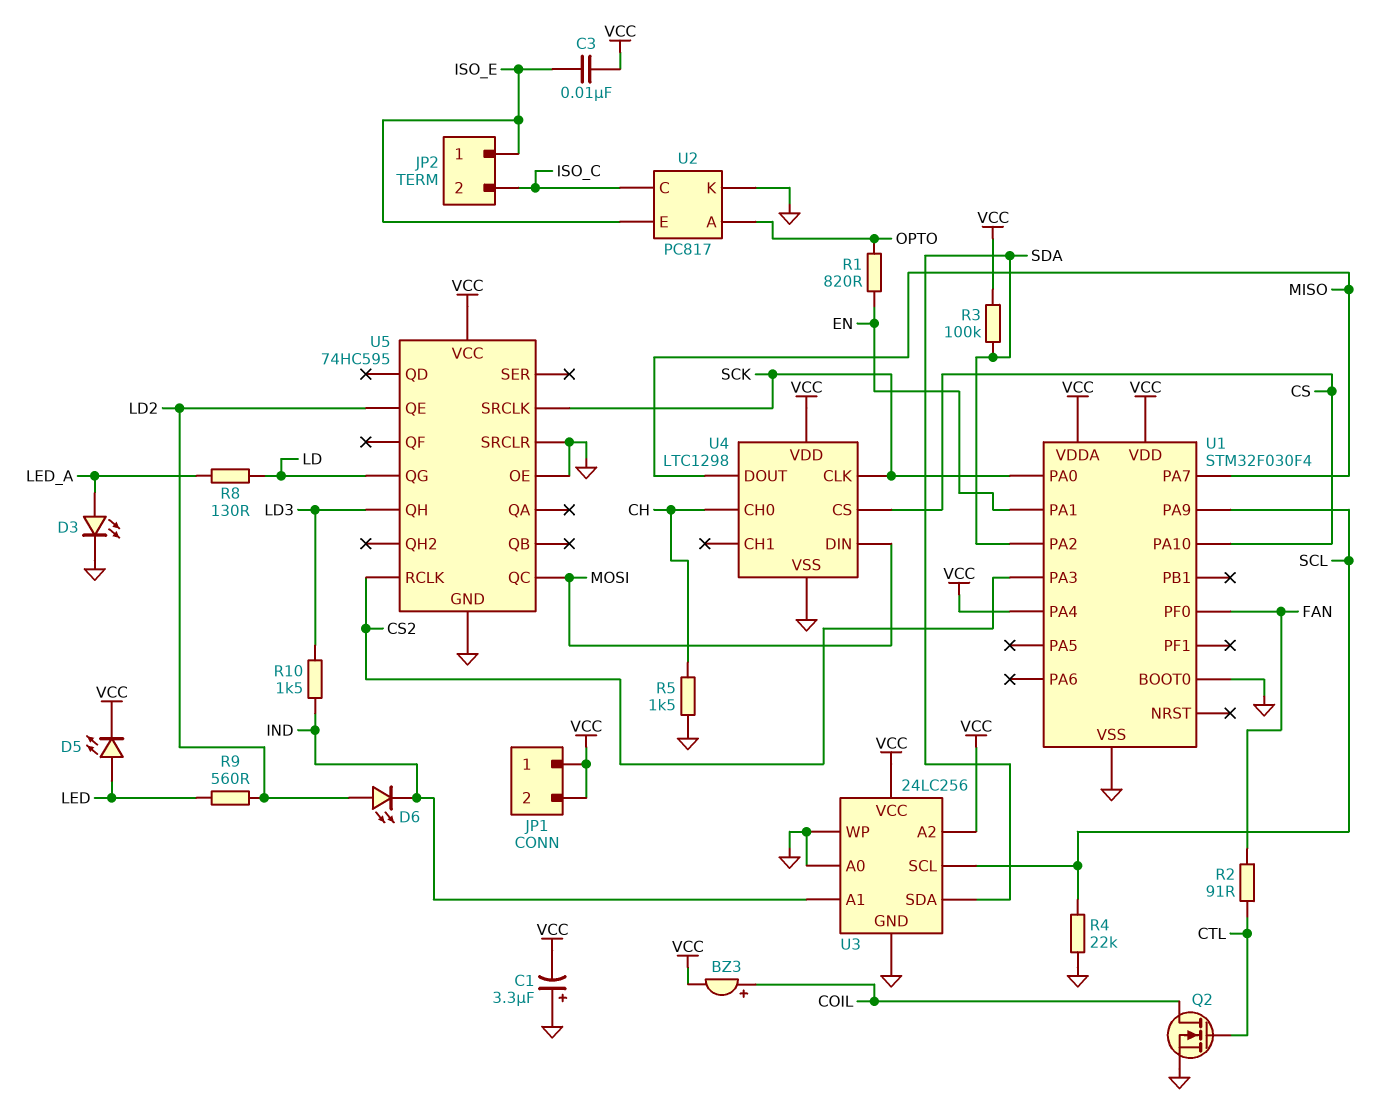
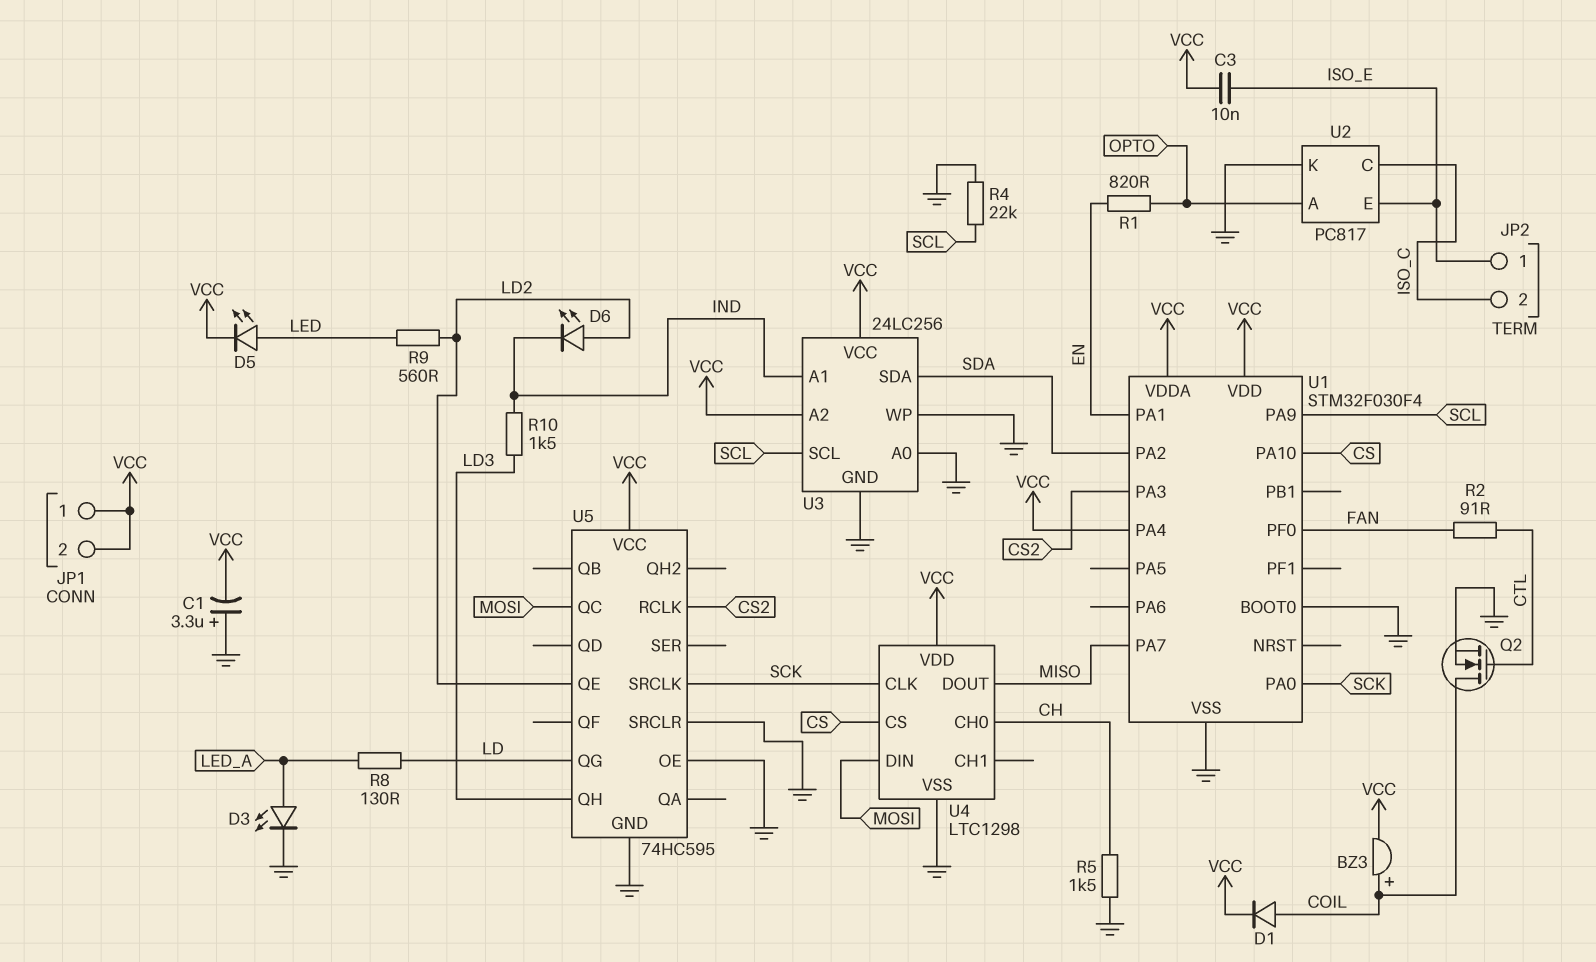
D1: none -> diode (A COIL, K VCC)
R3: 100k (SDA, VCC) -> none

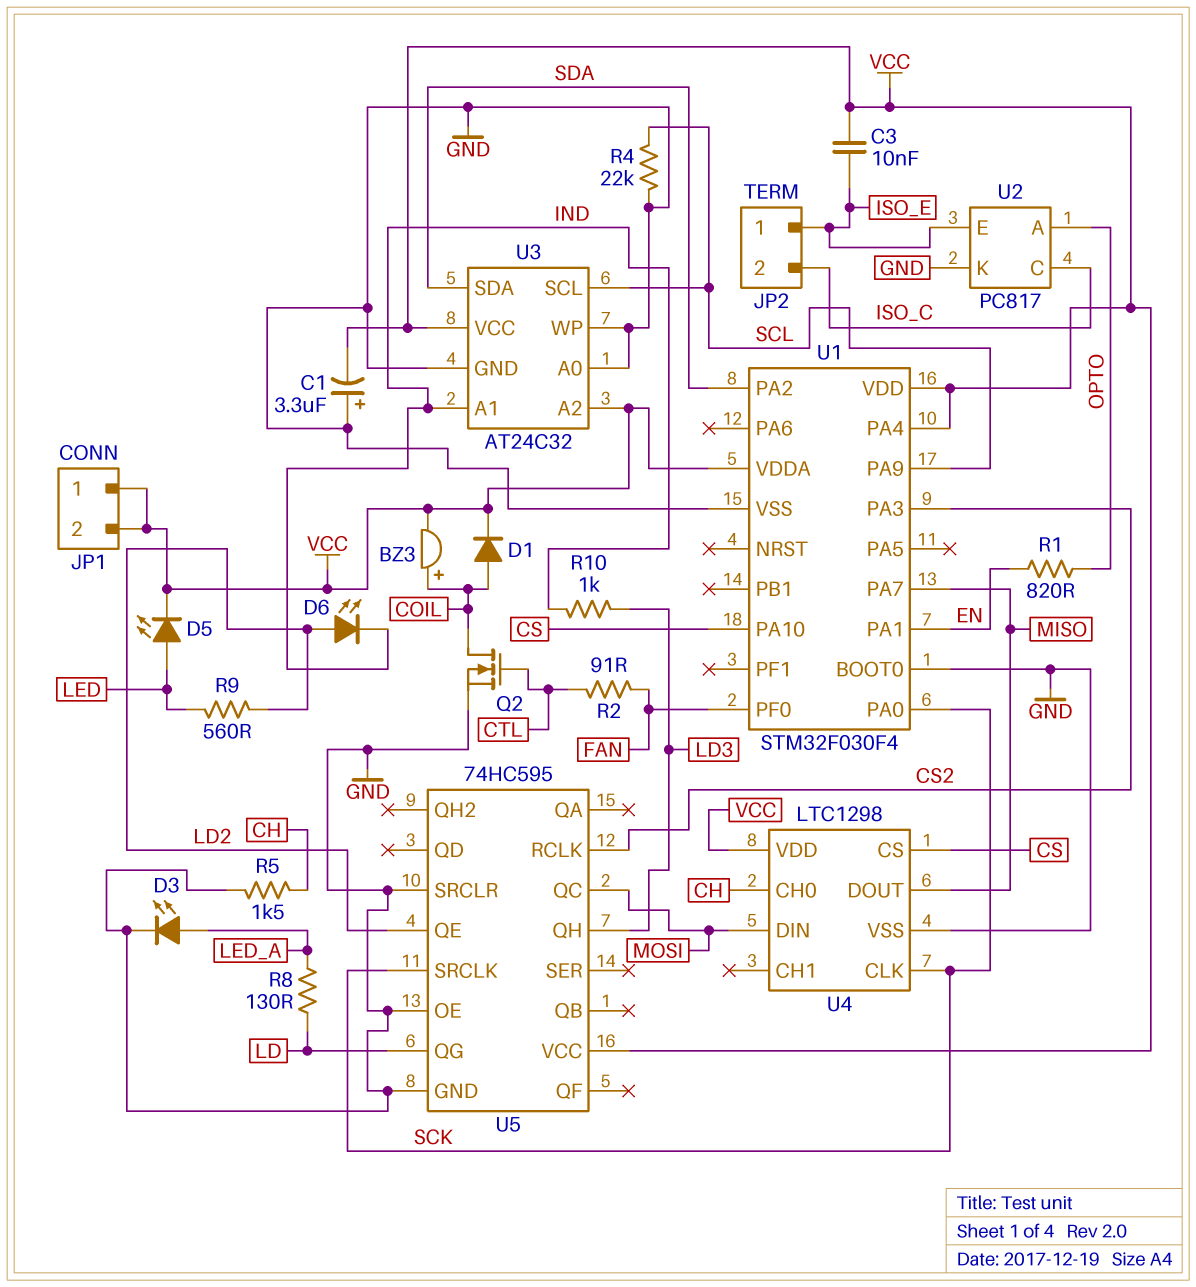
R10: 1.5k (IND, LD3) -> 1k (IND, LD3)
U3: 24LC256 -> AT24C32

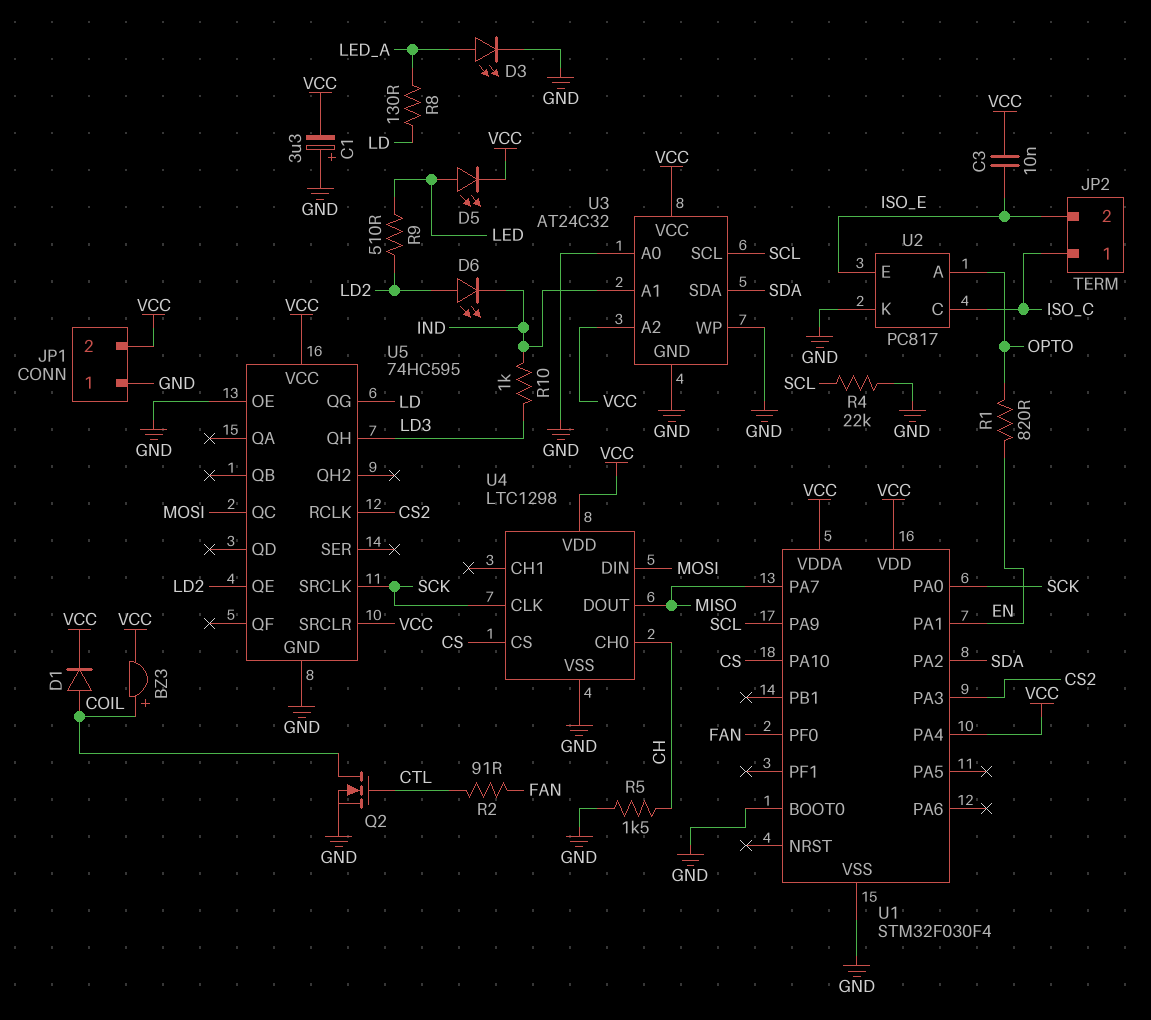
JP1 pin 1: VCC -> GND
JP2 pin 1: ISO_E -> ISO_C
JP2 pin 2: ISO_C -> ISO_E
R9: 560 (LD2, LED) -> 510 (LD2, LED)
U5 pin SRCLR: GND -> VCC

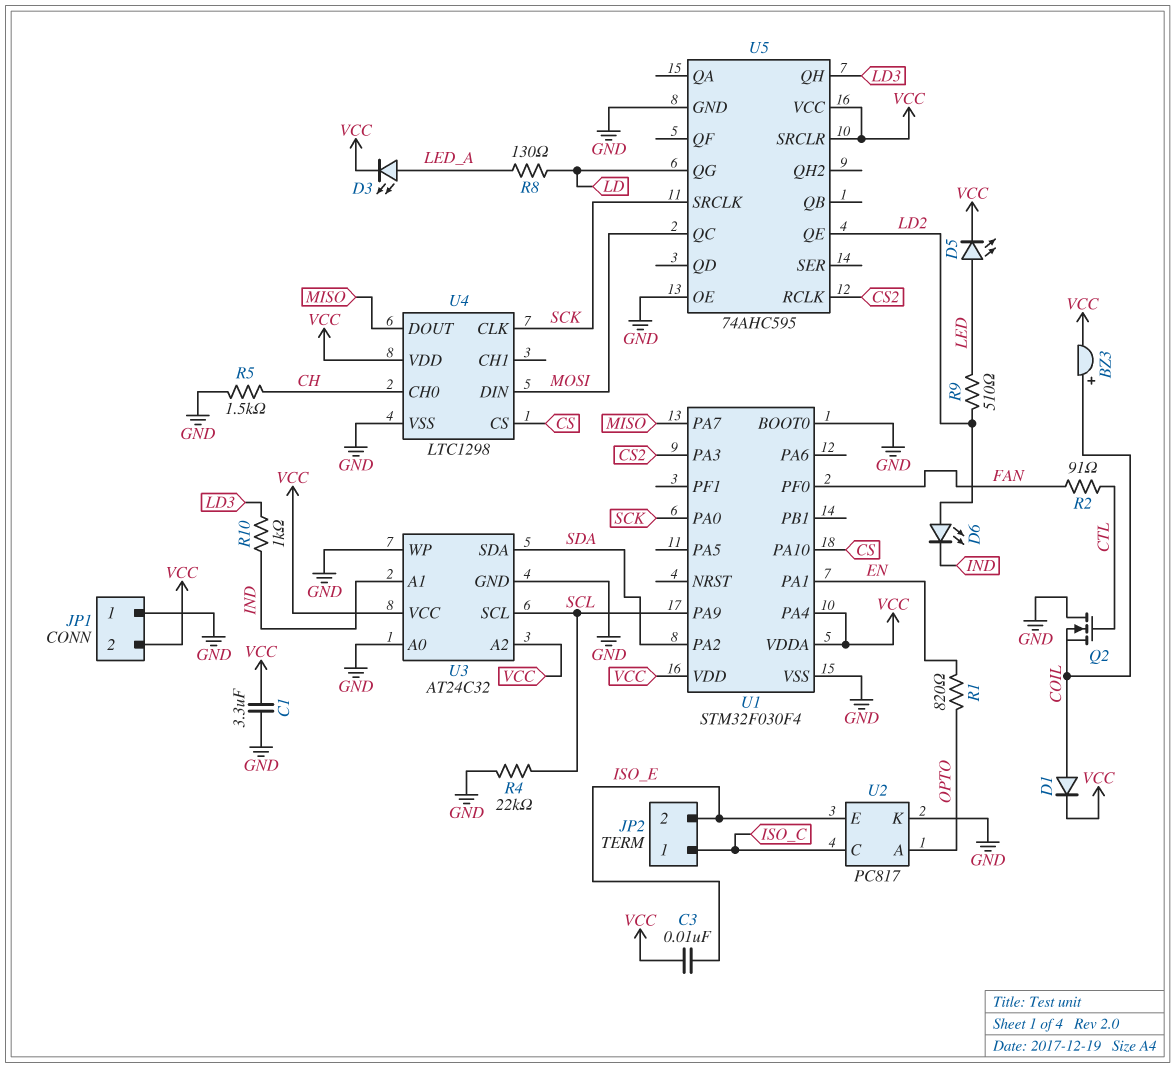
C1: 3.3uF (plus GND, minus VCC) -> 3.3uF (GND, VCC)
D3: LED (A LED_A, K GND) -> LED (A LED_A, K VCC)
Q2: NMOS (G CTL, D COIL, S GND) -> NMOS (G CTL, D GND, S COIL)
U5: 74HC595 -> 74AHC595

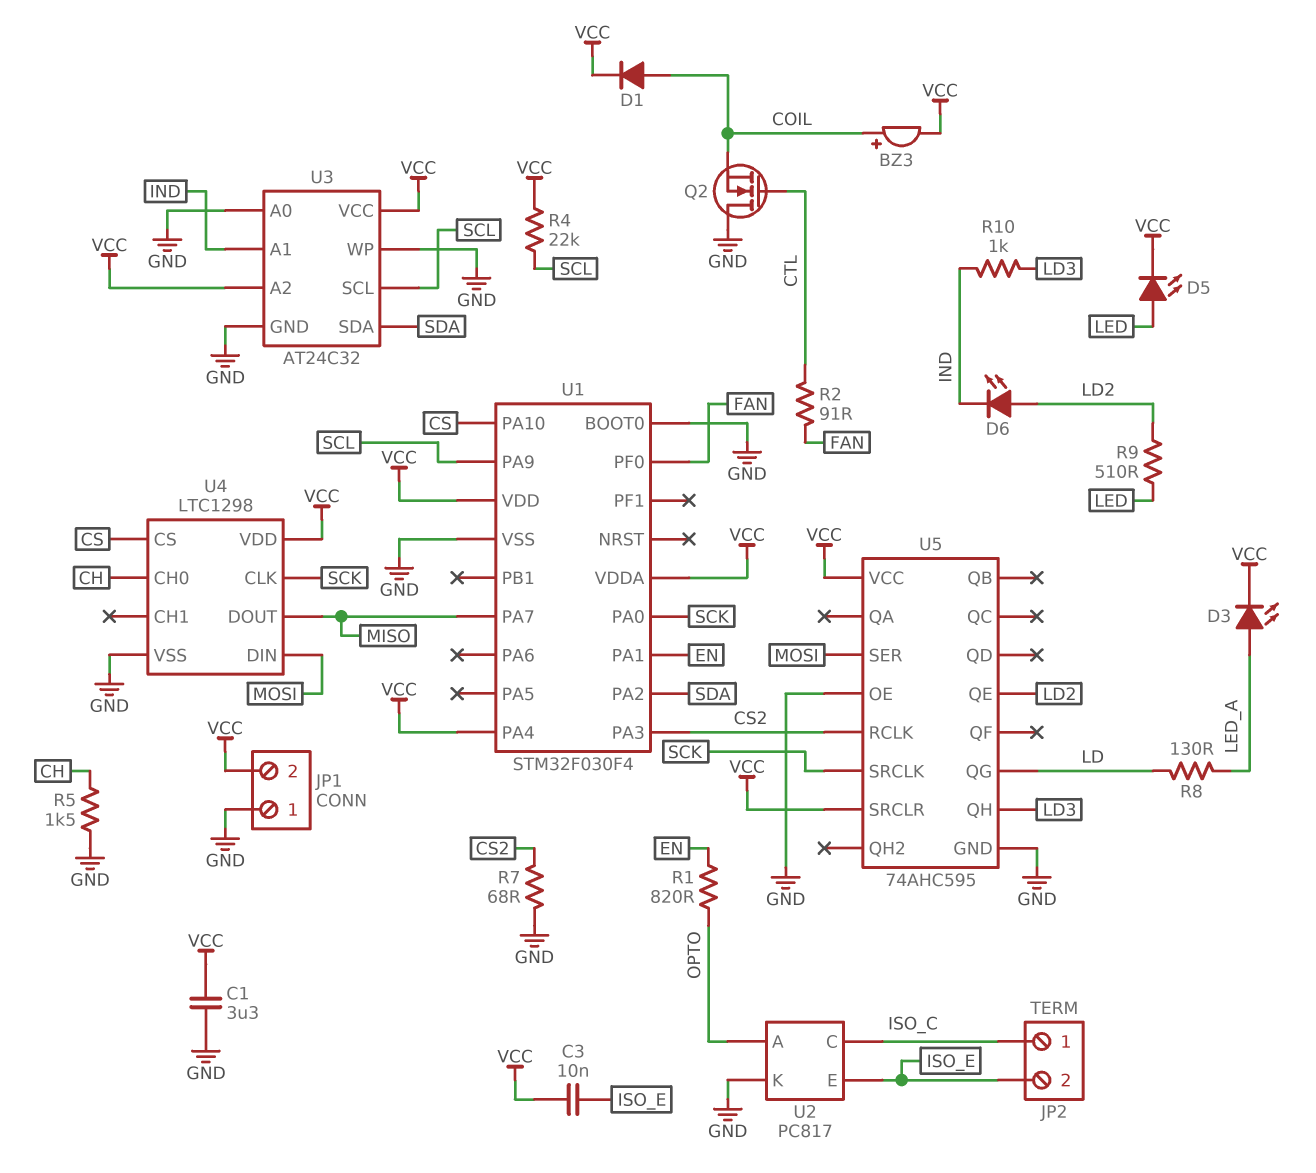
R4: 22k (GND, SCL) -> 22k (SCL, VCC)
R7: none -> 68 (CS2, GND)
U5 pin QC: MOSI -> none
U5 pin SER: none -> MOSI

